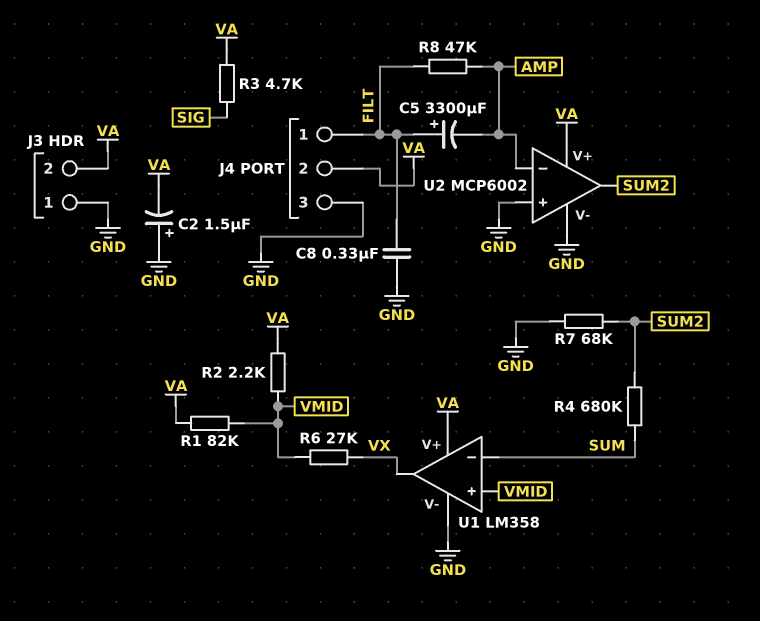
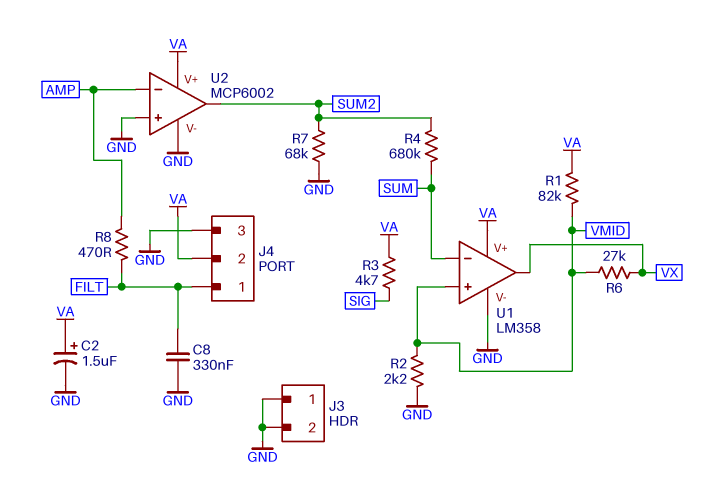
C2: 1.5uF (plus GND, minus VA) -> 1.5uF (plus VA, minus GND)
C5: 3300uF (plus FILT, minus AMP) -> none
J3 pin 2: VA -> GND
R2: 2.2k (VA, VMID) -> 2.2k (GND, VMID)
R8: 47k (AMP, FILT) -> 470 (AMP, FILT)

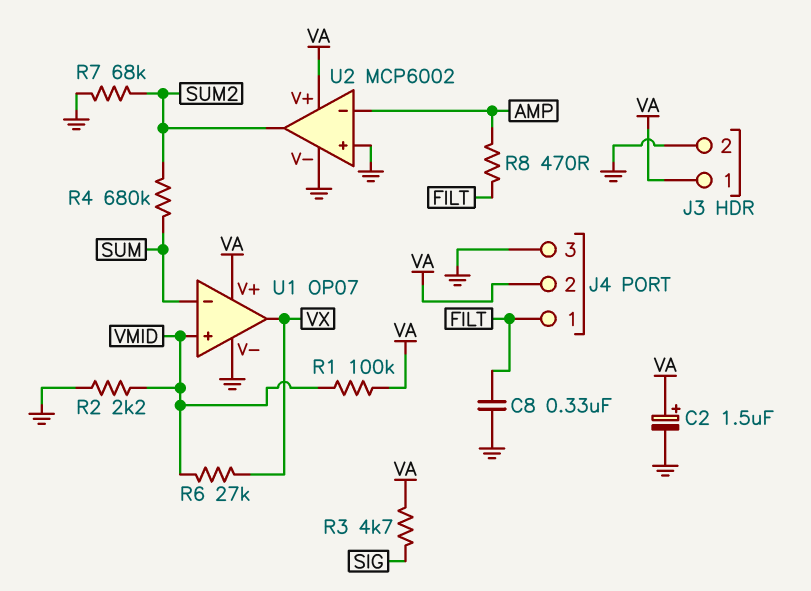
J3 pin 1: GND -> VA
R1: 82k (VA, VMID) -> 100k (VA, VMID)
U1: LM358 -> OP07

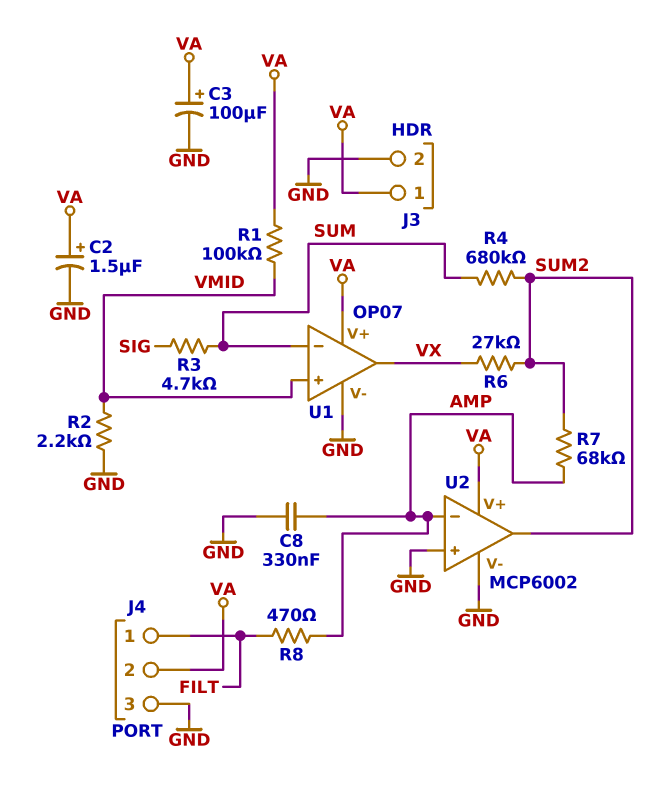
C3: none -> 100uF (plus VA, minus GND)
C8: 330nF (FILT, GND) -> 330nF (AMP, GND)
R3: 4.7k (SIG, VA) -> 4.7k (SIG, SUM)
R6: 27k (VMID, VX) -> 27k (SUM2, VX)
R7: 68k (GND, SUM2) -> 68k (AMP, SUM2)

